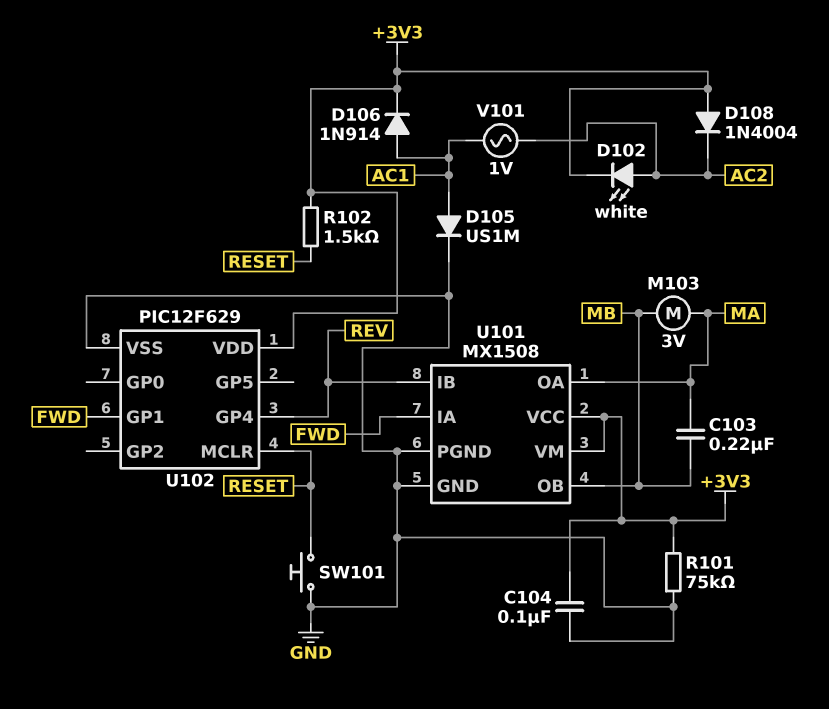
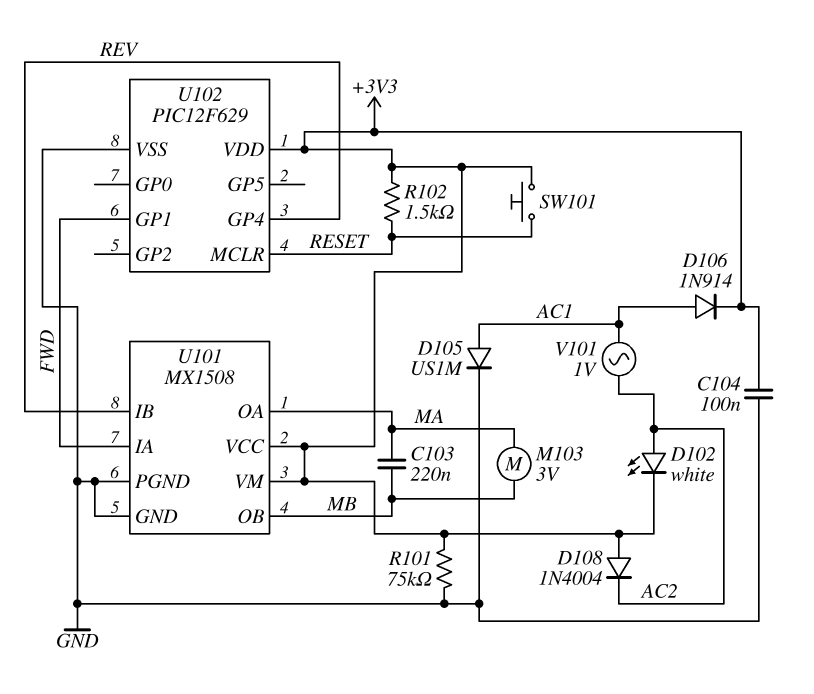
SW101: button (GND, RESET) -> button (+3V3, RESET)

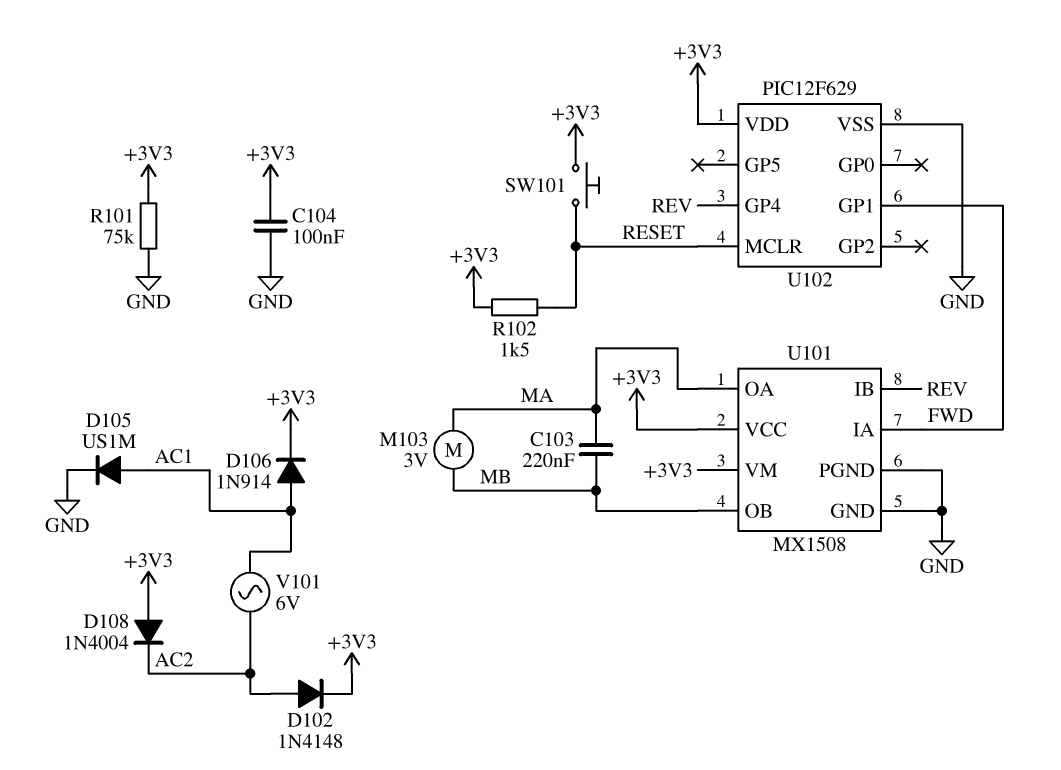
D102: LED white (A AC2, K +3V3) -> diode 1N4148 (A AC2, K +3V3)
V101: AC 1V (AC1, AC2) -> AC 6V (AC1, AC2)

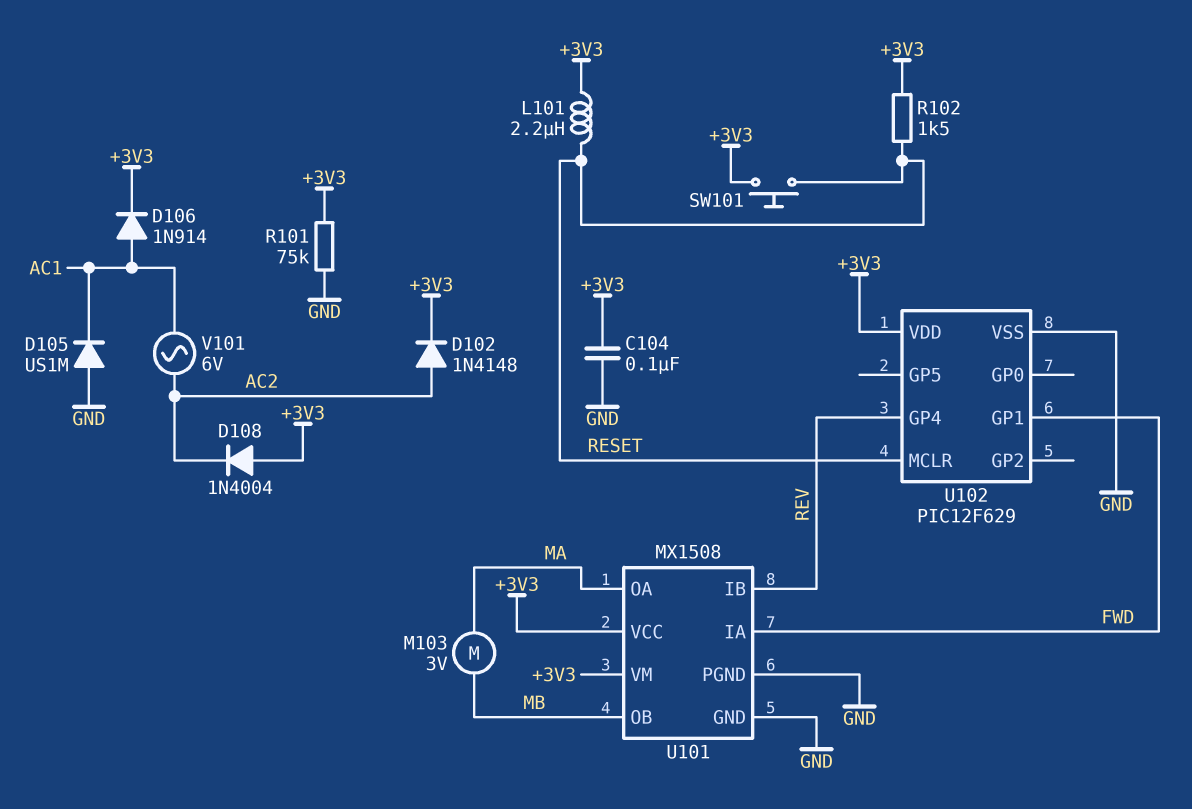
C103: 220nF (MA, MB) -> none
D105: diode US1M (A AC1, K GND) -> diode US1M (A GND, K AC1)
L101: none -> 2.2uH (+3V3, RESET)

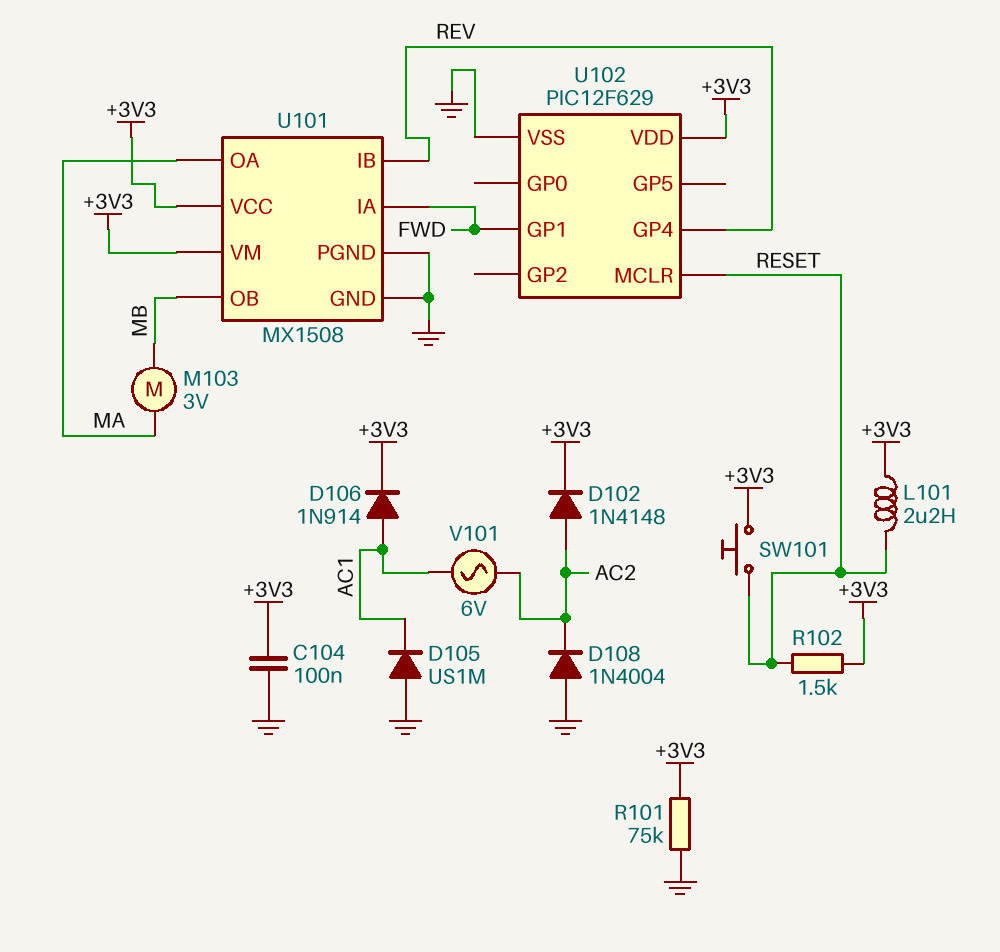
D108: diode 1N4004 (A +3V3, K AC2) -> diode 1N4004 (A GND, K AC2)

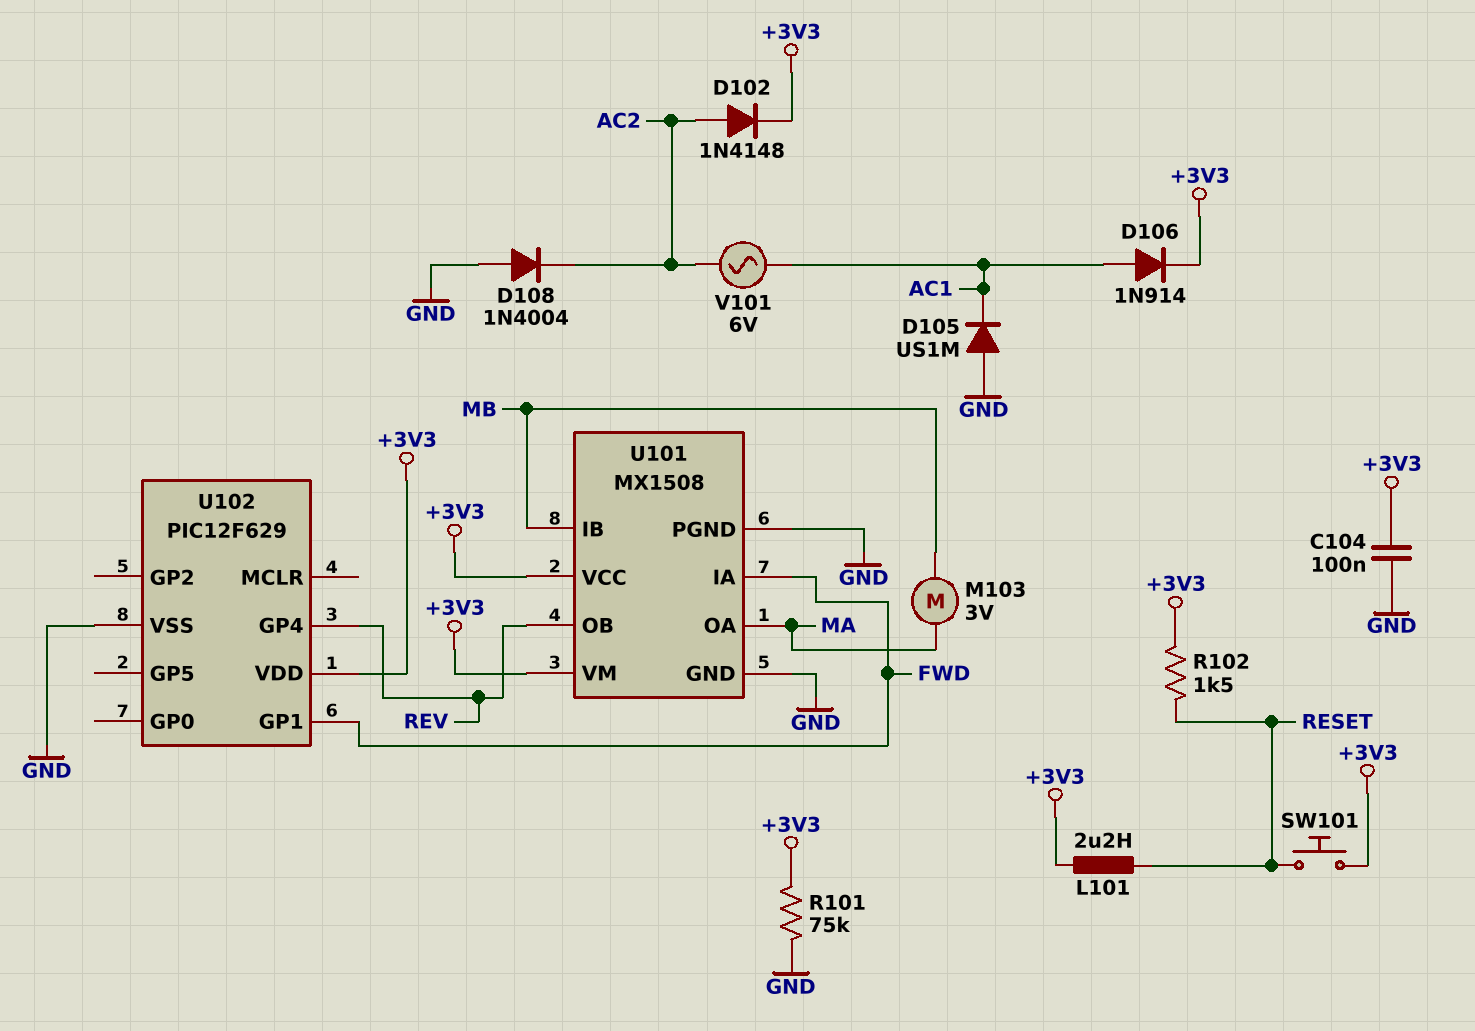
U101 pin IB: REV -> MB
U101 pin OB: MB -> REV
U102 pin MCLR: RESET -> none

